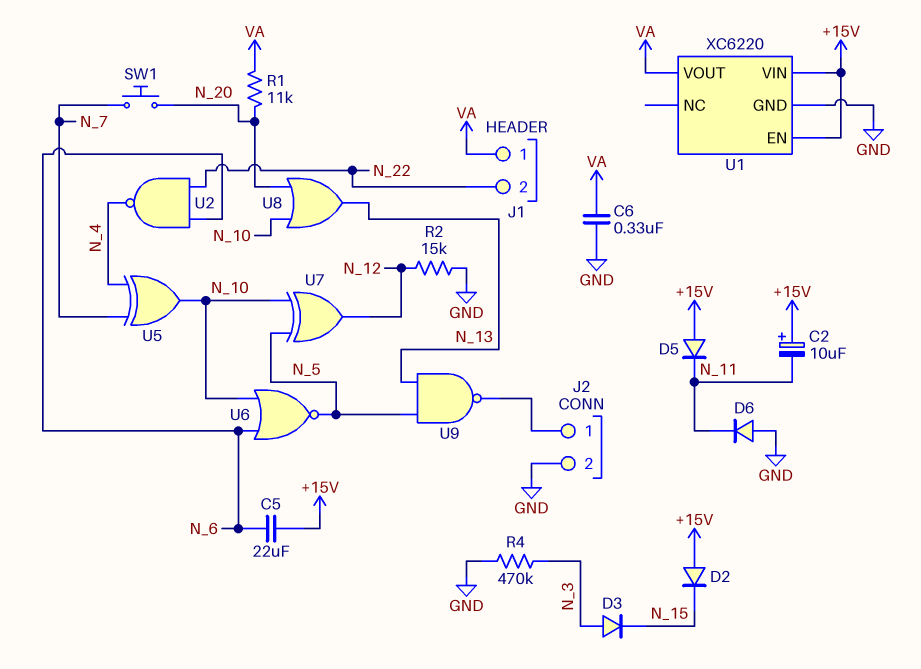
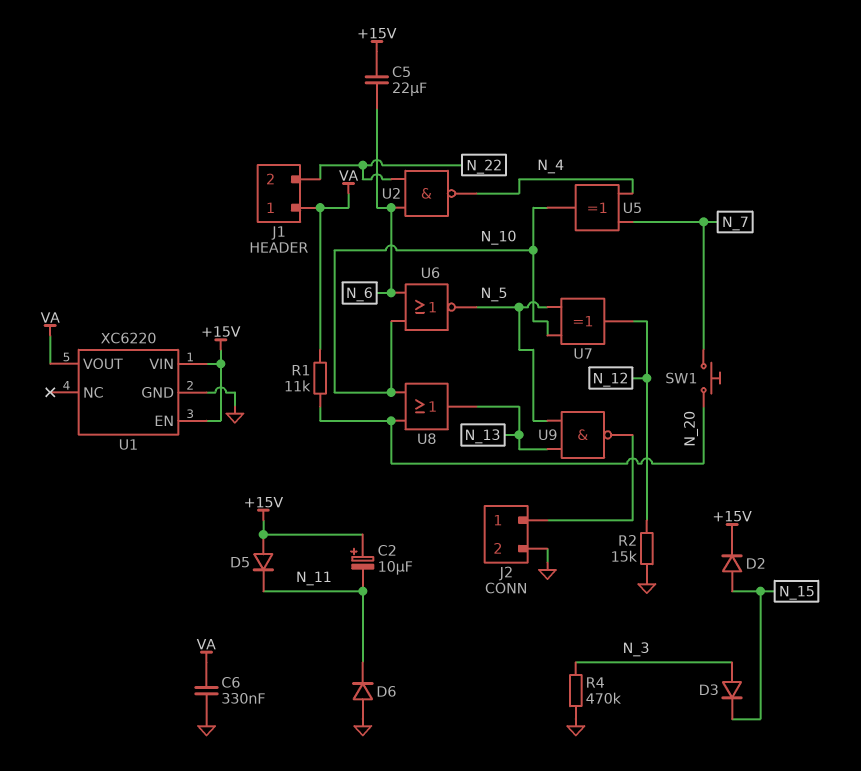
D2: diode (A +15V, K N_15) -> diode (A N_15, K +15V)

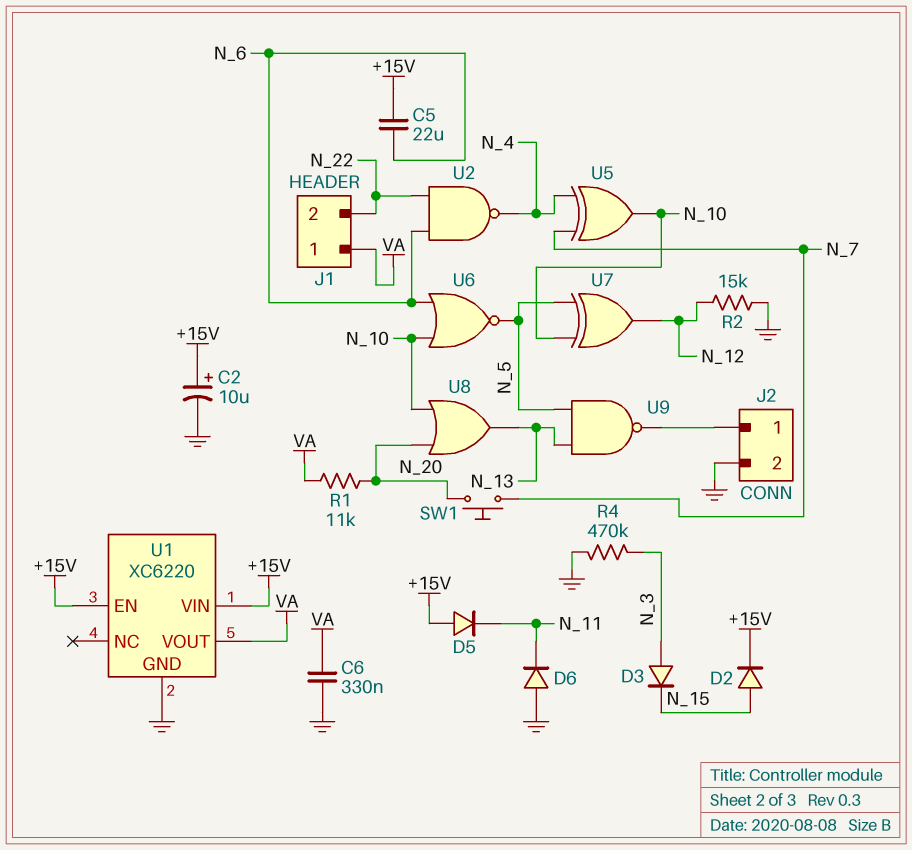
C2: 10uF (plus +15V, minus N_11) -> 10uF (plus +15V, minus GND)

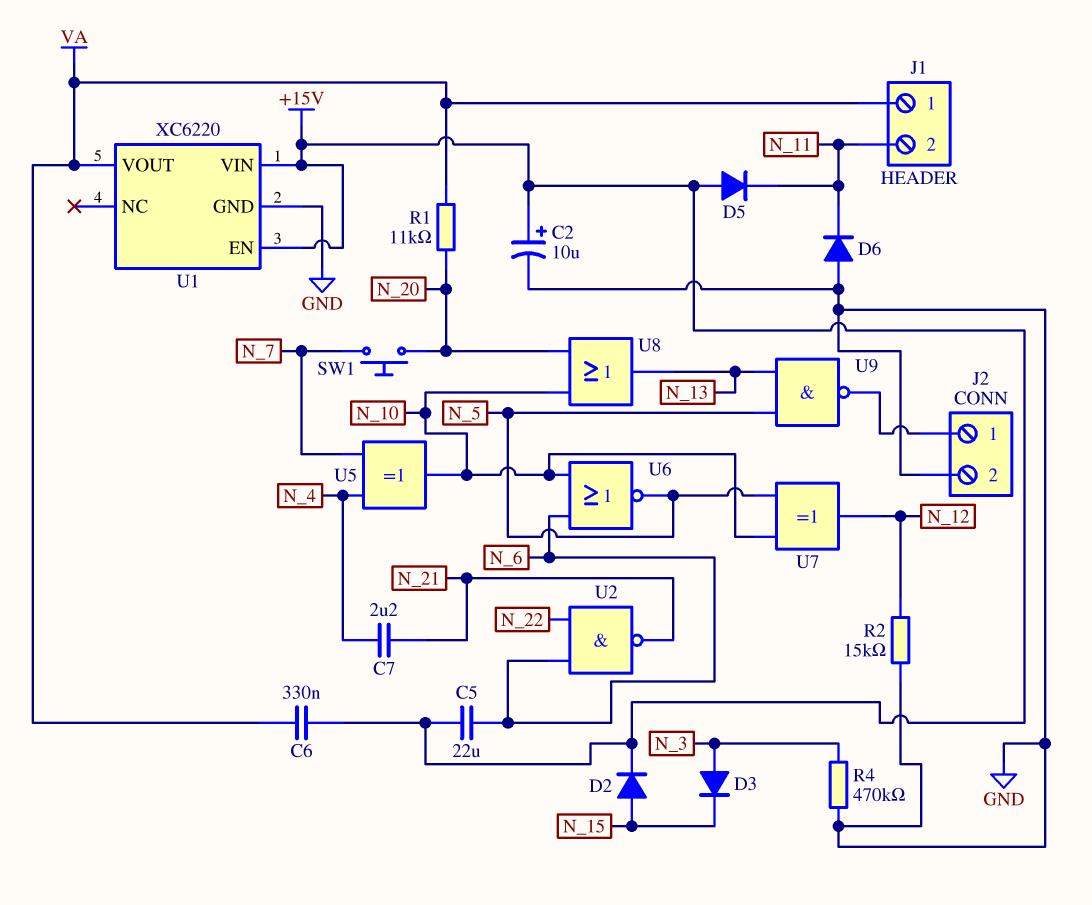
C6: 330nF (GND, VA) -> 330nF (+15V, VA)
C7: none -> 2.2uF (N_4, N_21)
J1 pin 2: N_22 -> N_11
U2: NAND (in N_6, in N_22, out N_4) -> NAND (in N_6, in N_22, out N_21)

